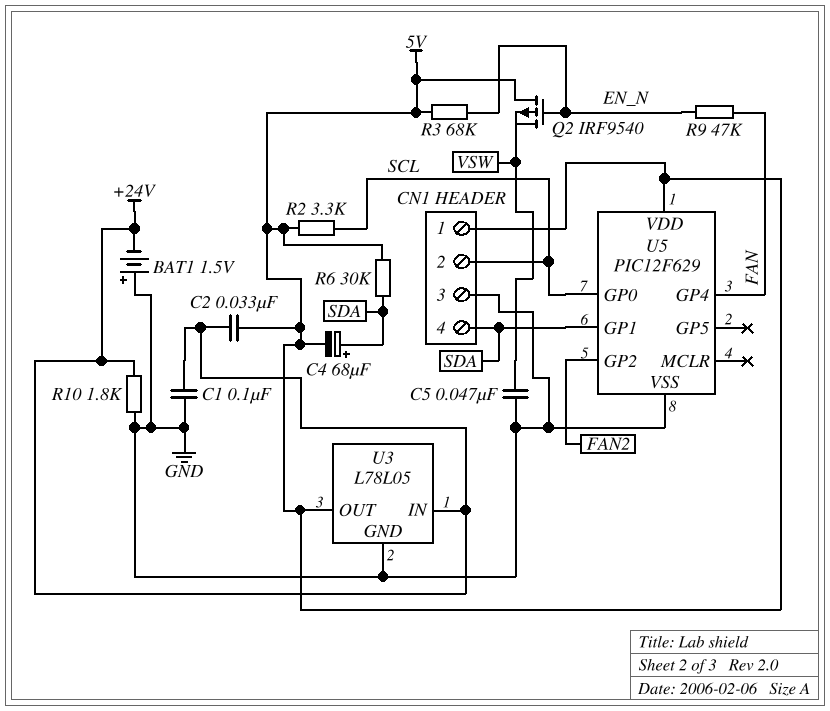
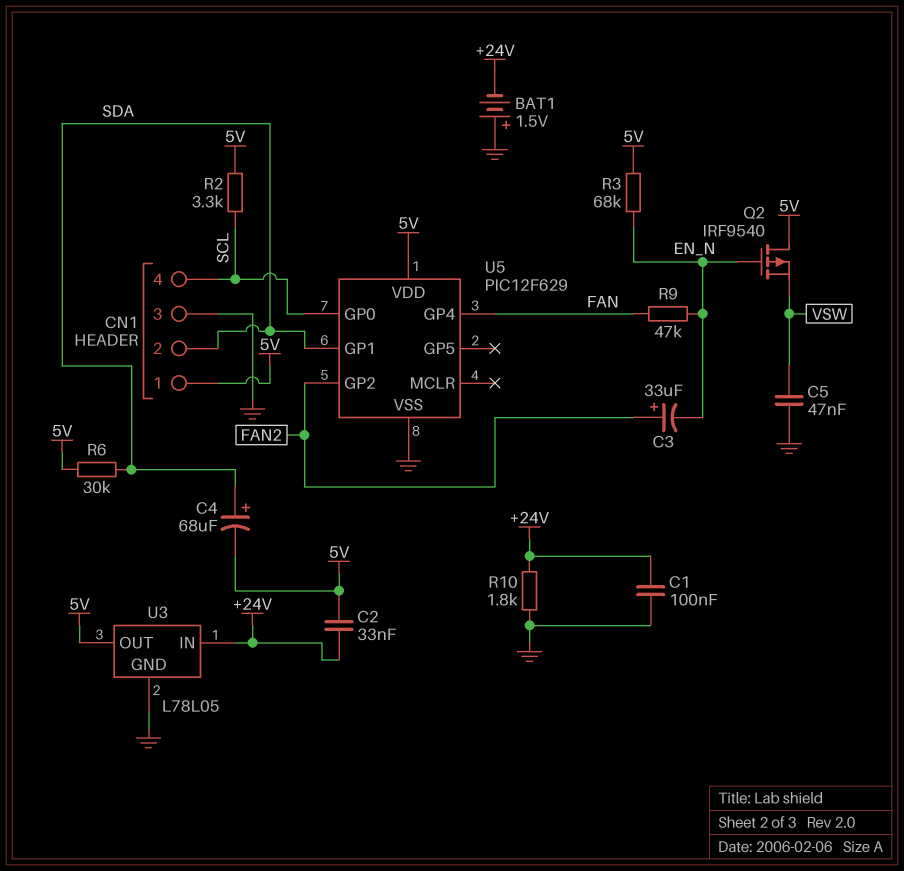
C3: none -> 33uF (plus FAN2, minus EN_N)
CN1 pin 2: SCL -> SDA
CN1 pin 4: SDA -> SCL

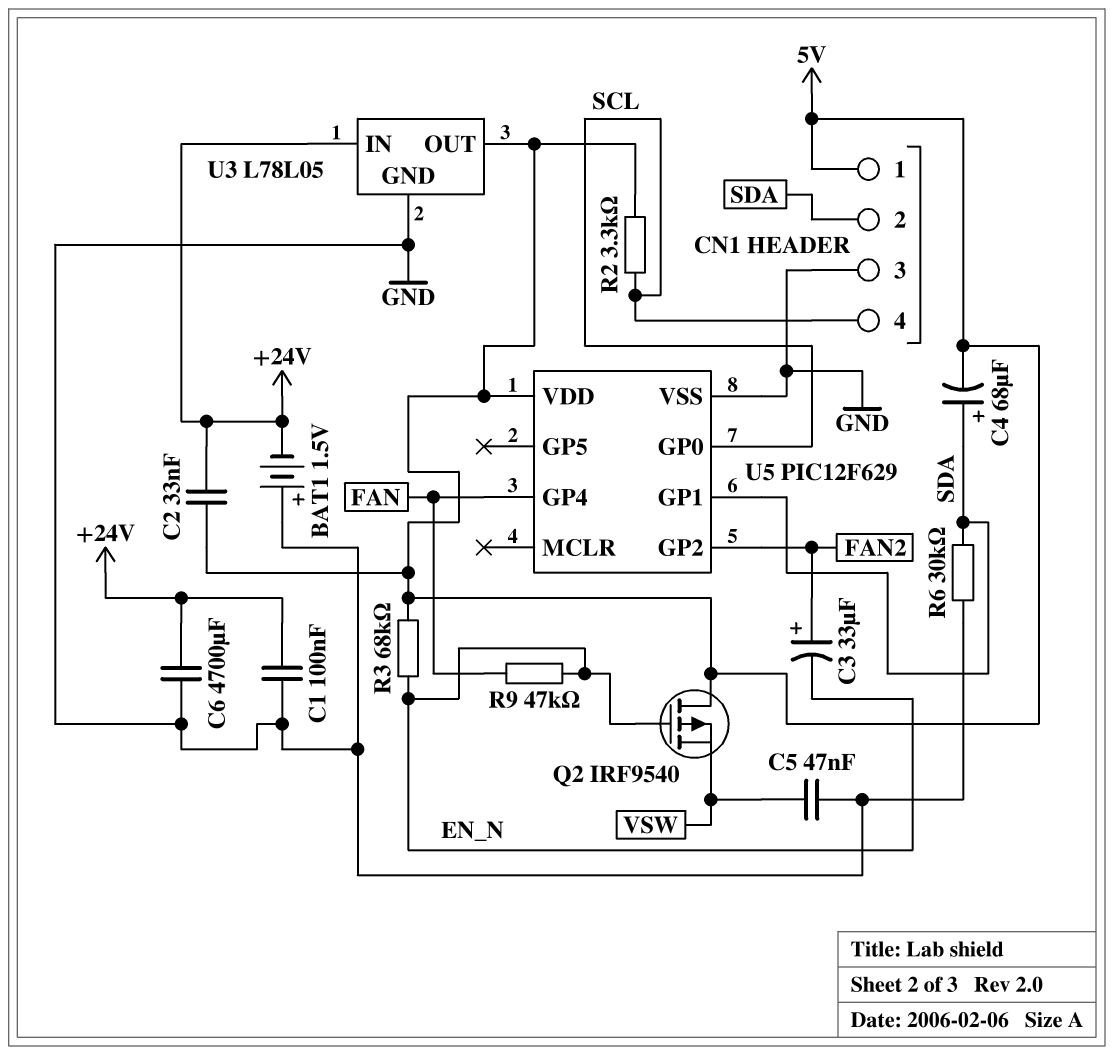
C6: none -> 4700uF (+24V, GND)
R6: 30k (5V, SDA) -> 30k (GND, SDA)
R10: 1.8k (+24V, GND) -> none

